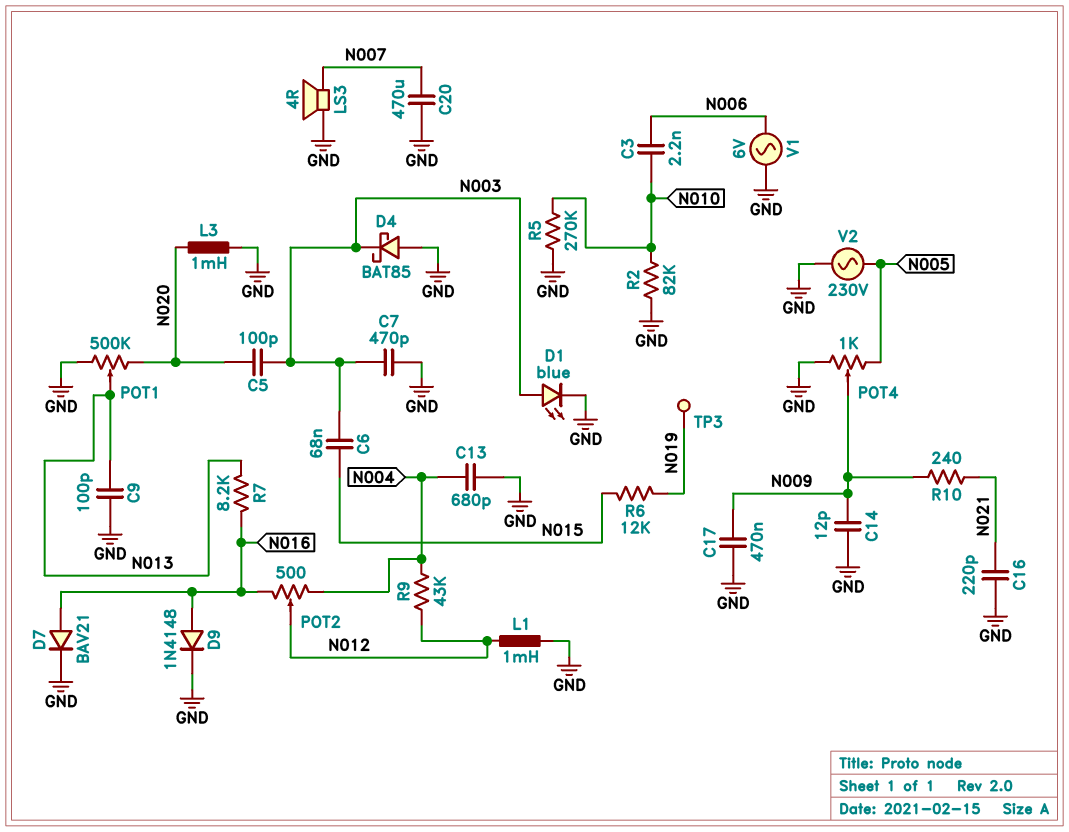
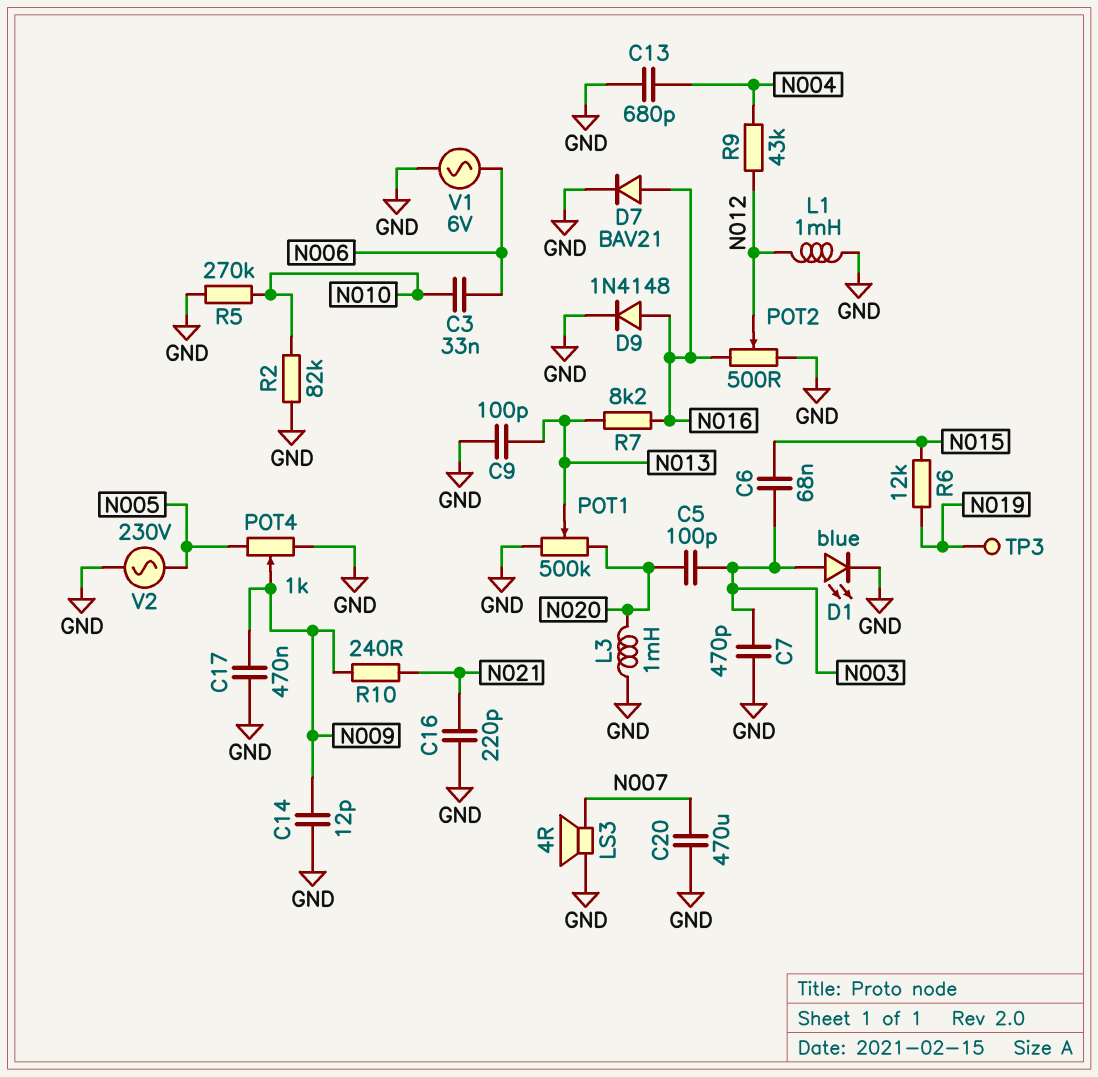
C3: 2.2nF (N006, N010) -> 33nF (N006, N010)
D4: schottky BAT85 (A GND, K N003) -> none
POT2: 500 (N004, N016, wiper N012) -> 500 (GND, N016, wiper N012)

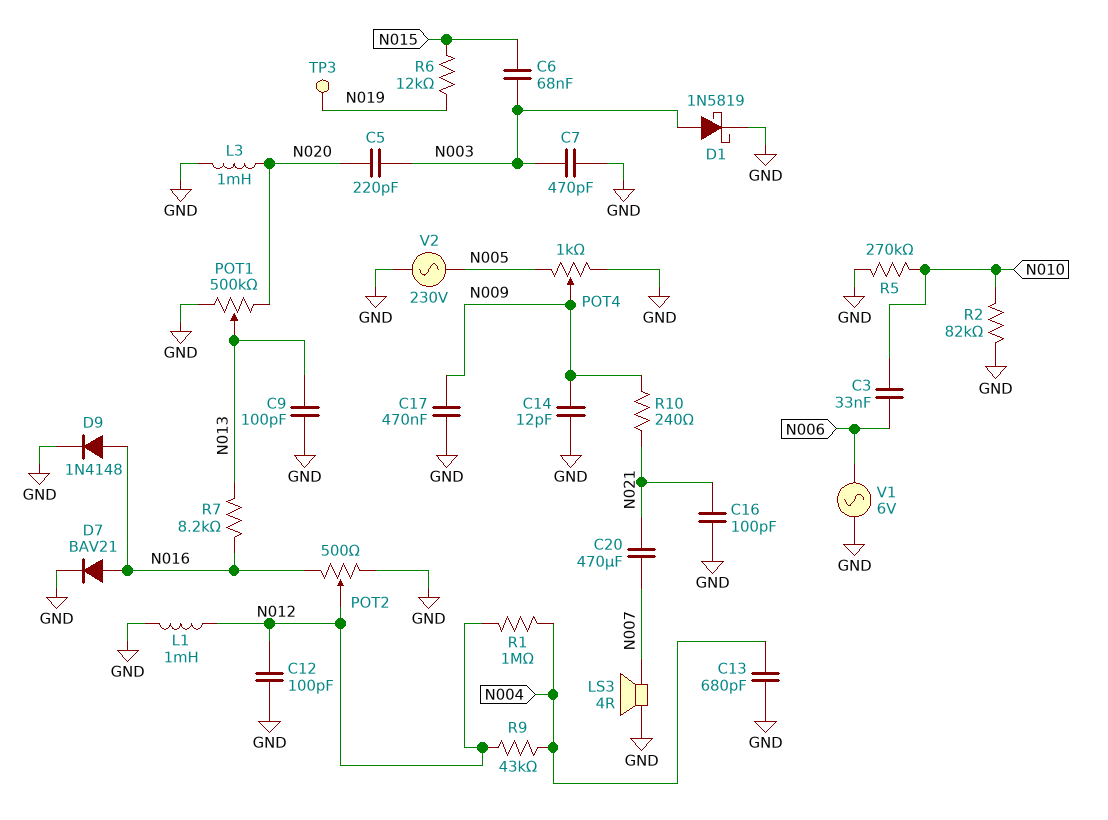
C5: 100pF (N003, N020) -> 220pF (N003, N020)
C12: none -> 100pF (GND, N012)
C16: 220pF (GND, N021) -> 100pF (GND, N021)
C20: 470uF (GND, N007) -> 470uF (N007, N021)
D1: LED blue (A N003, K GND) -> schottky 1N5819 (A N003, K GND)
R1: none -> 1M (N004, N012)

